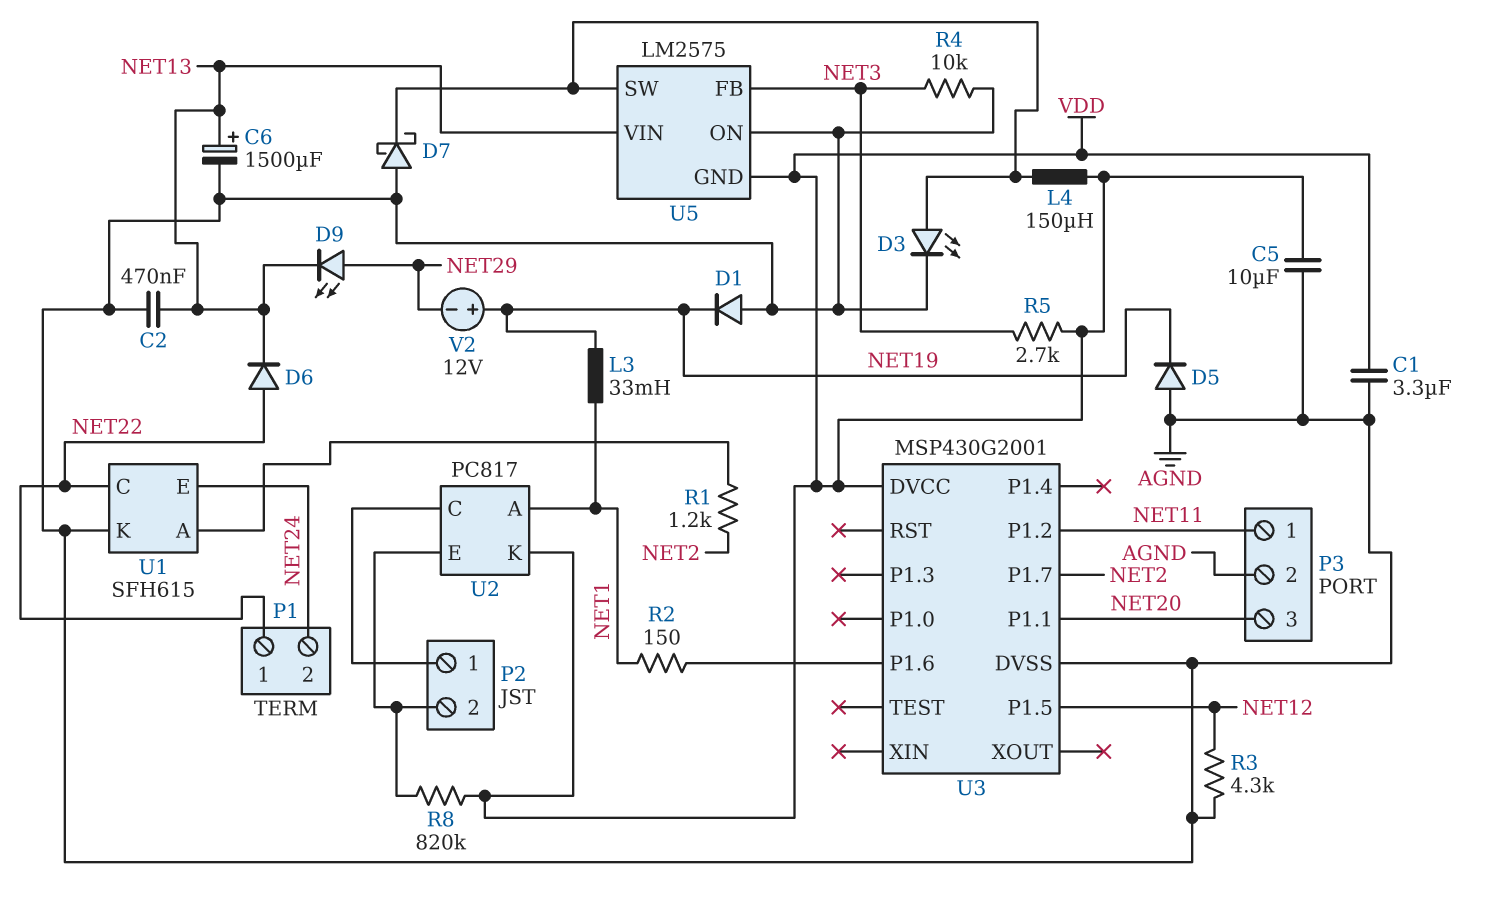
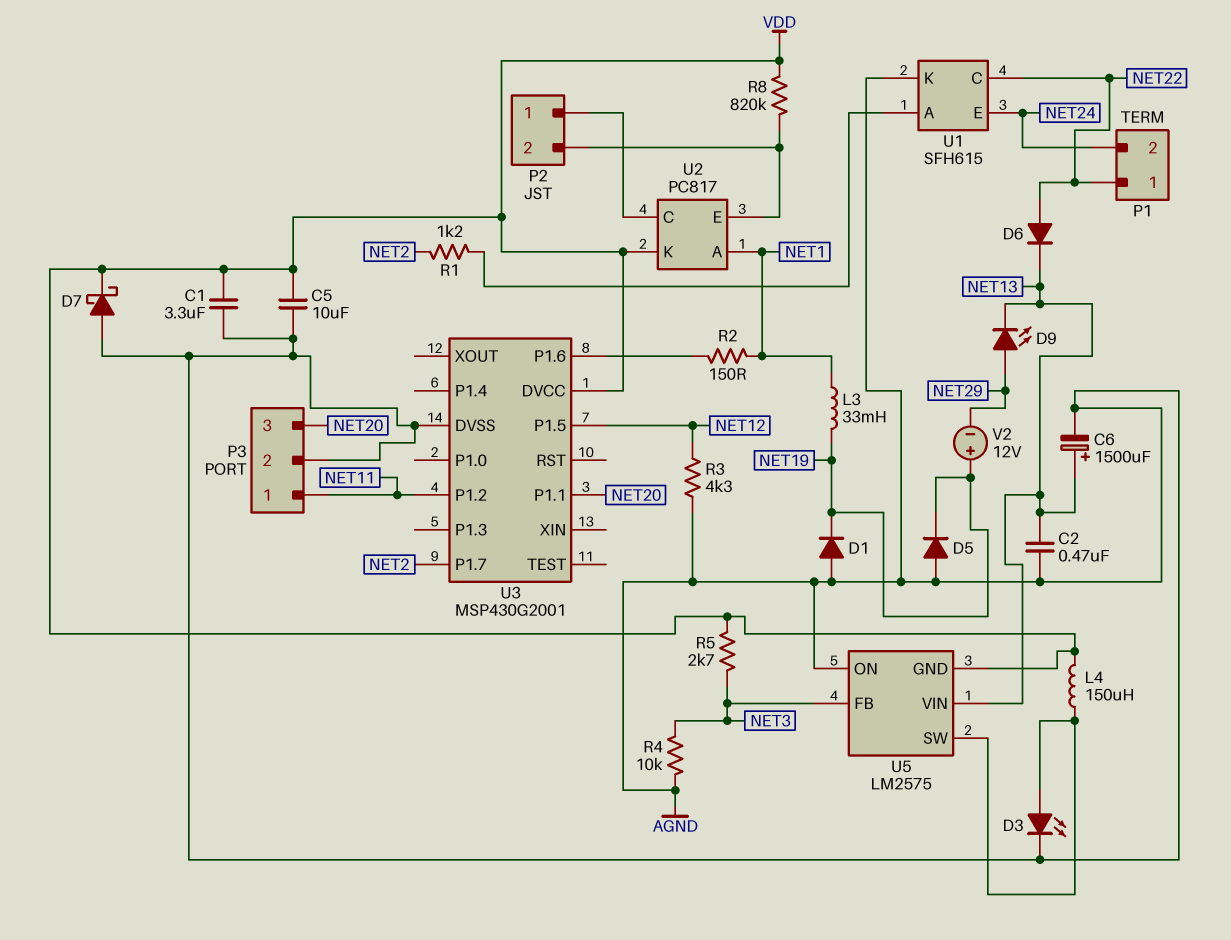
D7: schottky (A AGND, K U5/SW) -> schottky (A AGND, K VDD)

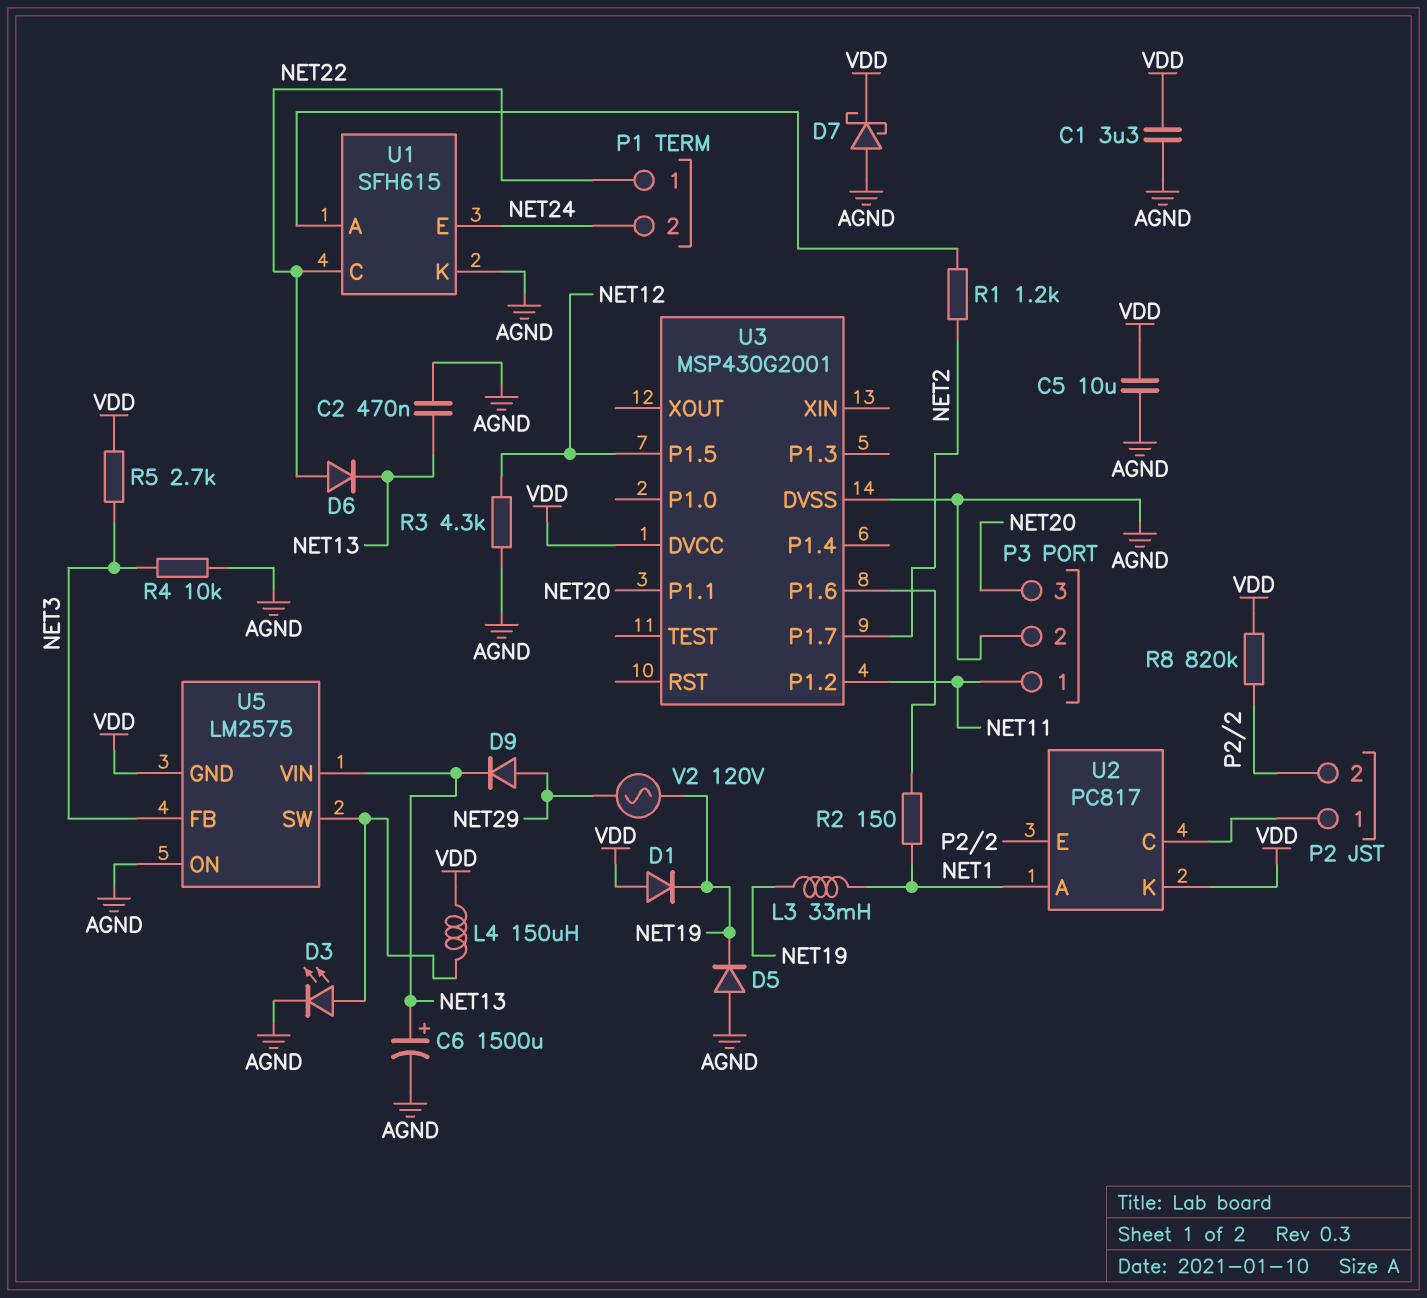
D1: diode (A AGND, K NET19) -> diode (A VDD, K NET19)
D9: LED (A NET29, K NET13) -> diode (A NET29, K NET13)
V2: 12V (plus NET19, minus NET29) -> AC 120V (NET19, NET29)

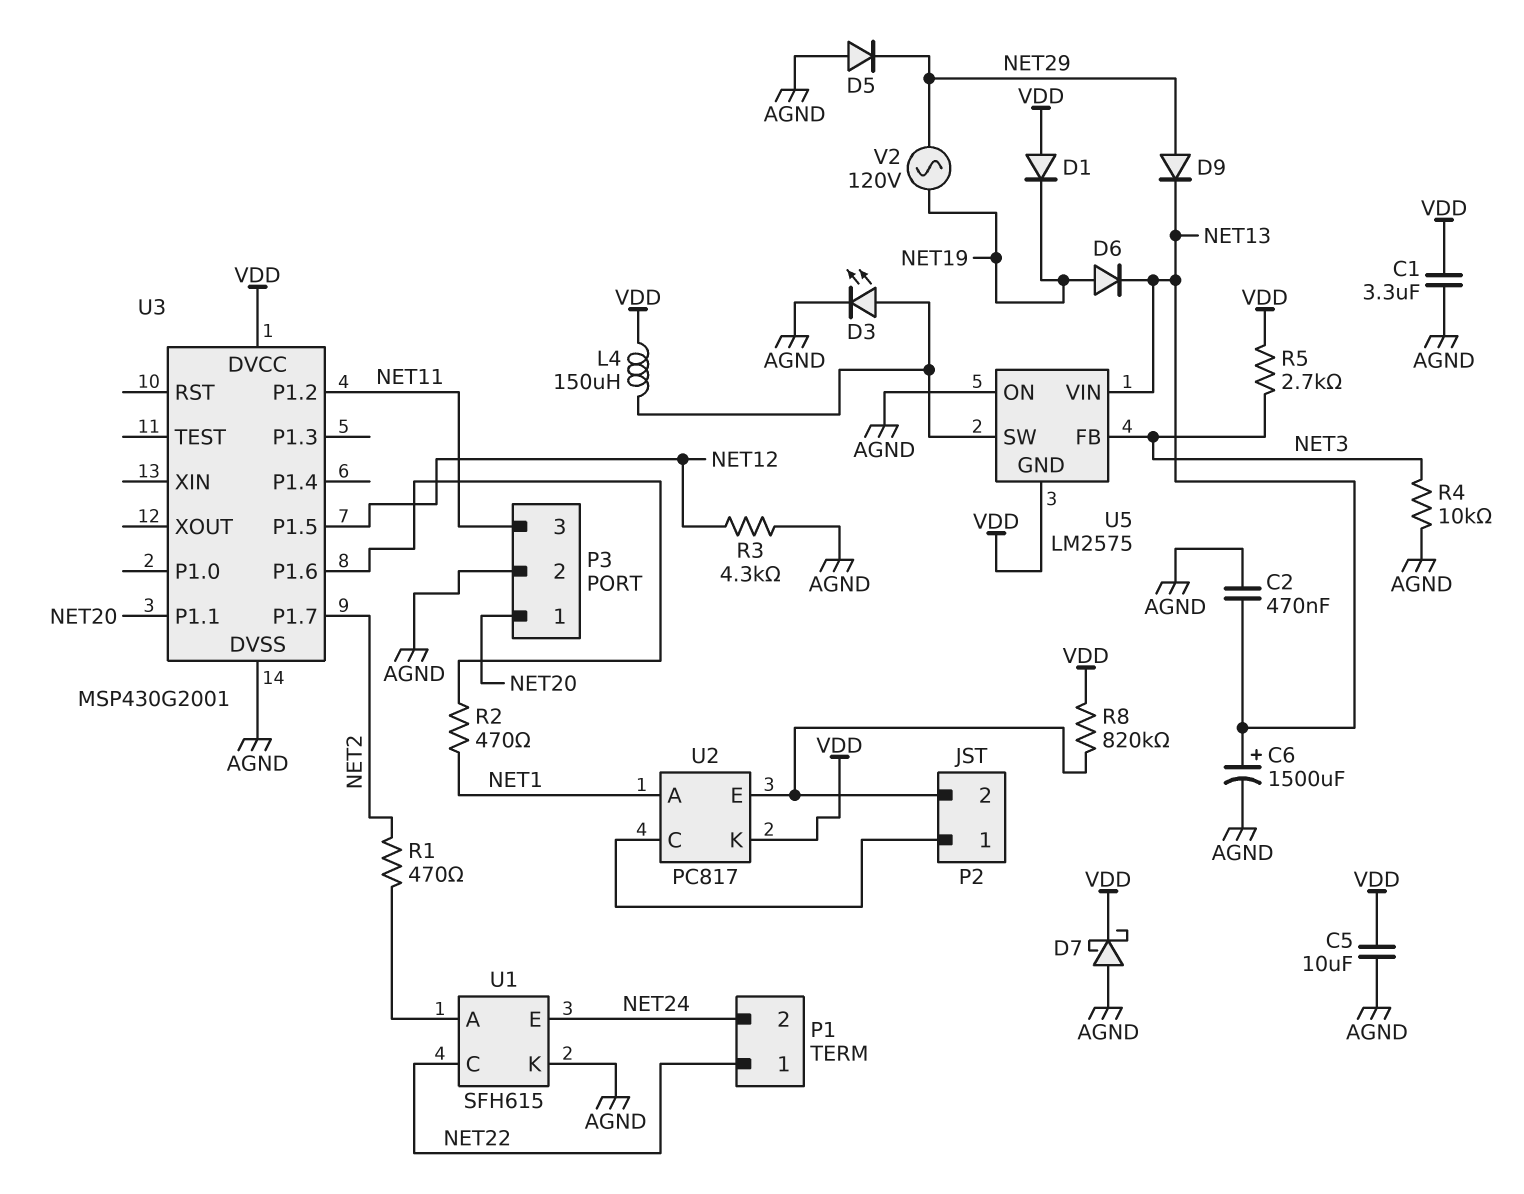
D5: diode (A AGND, K NET19) -> diode (A AGND, K NET29)
D6: diode (A NET22, K NET13) -> diode (A NET19, K NET13)
L3: 33mH (NET1, NET19) -> none
P3 pin 1: NET11 -> NET20
P3 pin 3: NET20 -> NET11
R1: 1.2k (NET2, U1/A) -> 470 (NET2, U1/A)
R2: 150 (NET1, U3/P1.6) -> 470 (NET1, U3/P1.6)

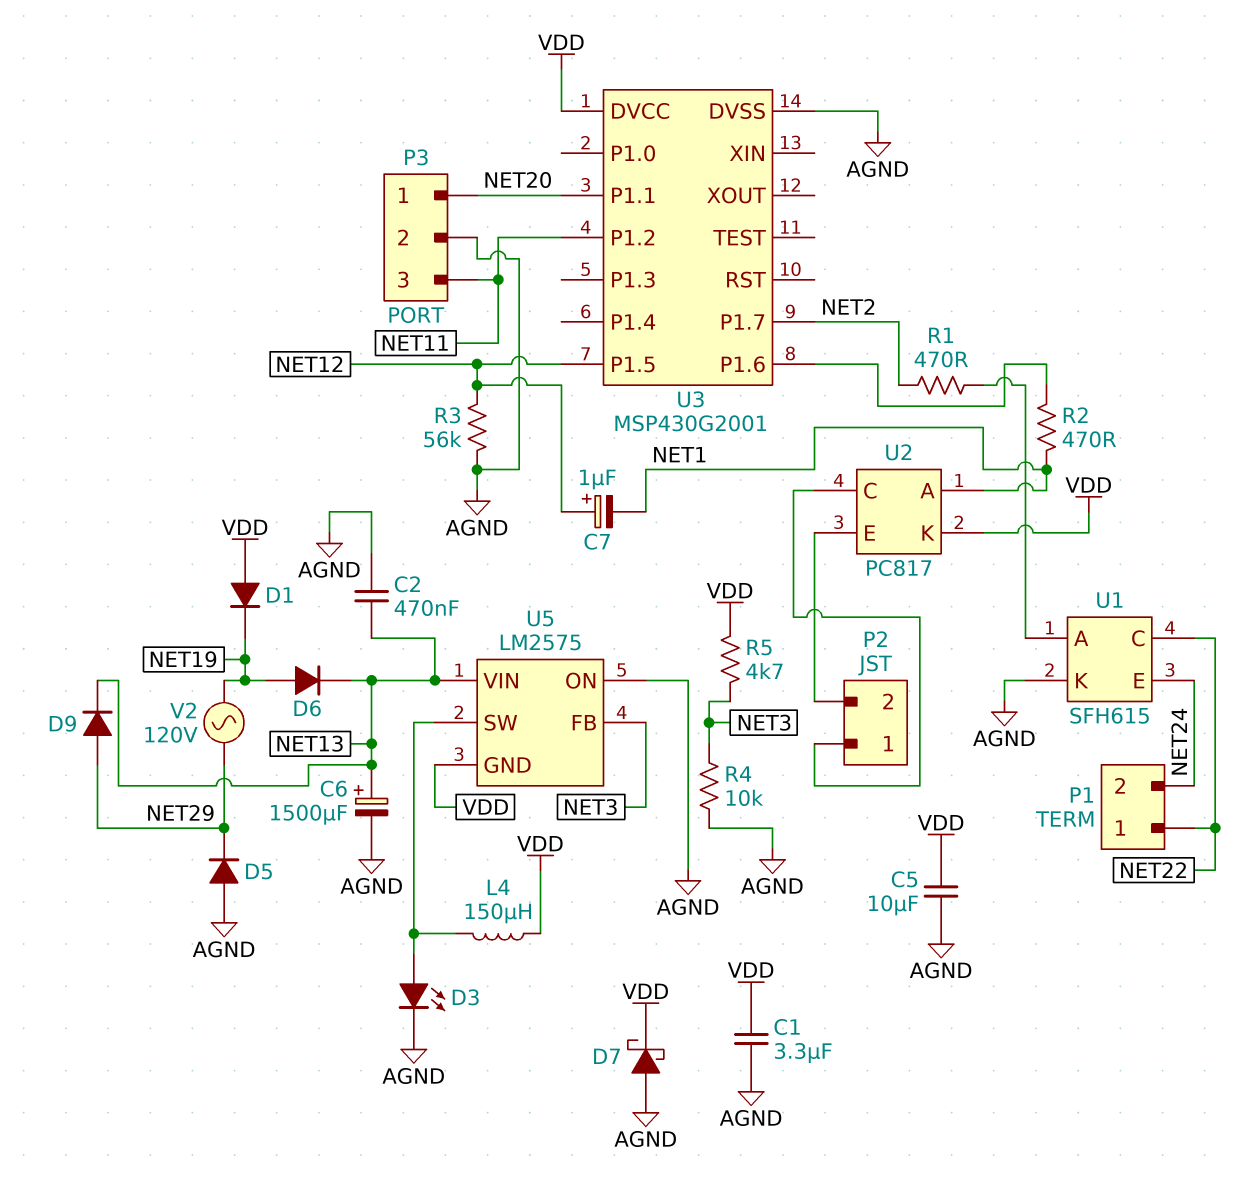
C7: none -> 1uF (plus NET12, minus NET1)
R3: 4.3k (AGND, NET12) -> 56k (AGND, NET12)
R5: 2.7k (NET3, VDD) -> 4.7k (NET3, VDD)
R8: 820k (P2/2, VDD) -> none

